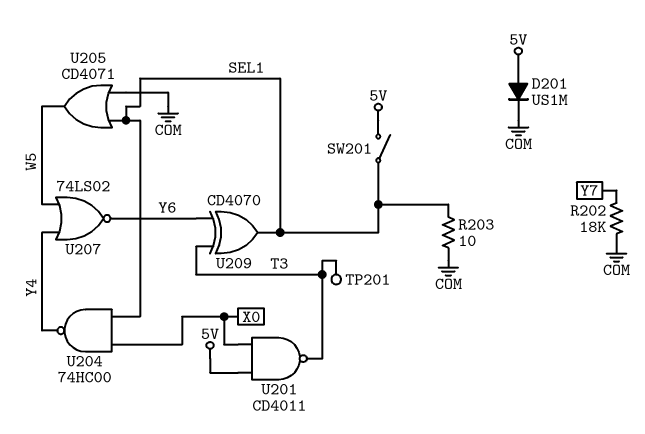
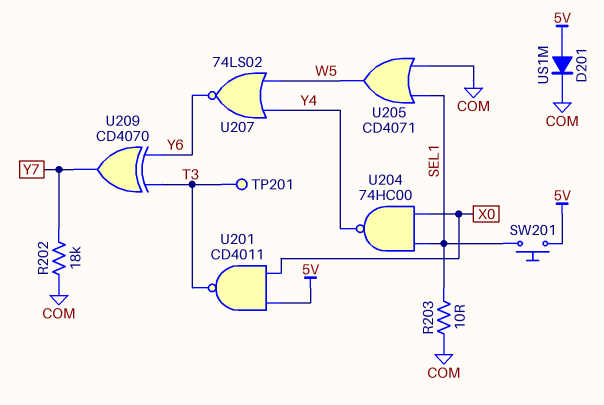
SW201: switch (5V, SEL1) -> button (5V, SEL1)
U209: XOR CD4070 (in T3, in Y6, out SEL1) -> XOR CD4070 (in T3, in Y6, out Y7)

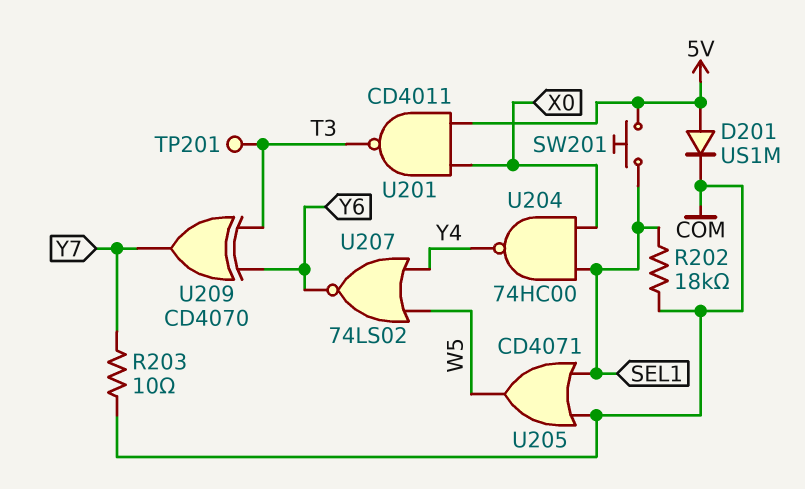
R202: 18k (COM, Y7) -> 18k (COM, SEL1)
R203: 10 (COM, SEL1) -> 10 (COM, Y7)

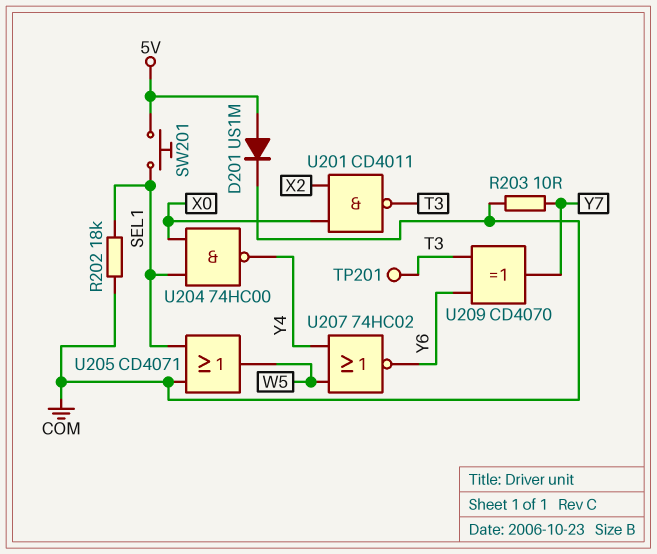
U201: NAND CD4011 (in 5V, in X0, out T3) -> NAND CD4011 (in X0, in X2, out T3)
U207: NOR 74LS02 (in W5, in Y4, out Y6) -> NOR 74HC02 (in W5, in Y4, out Y6)

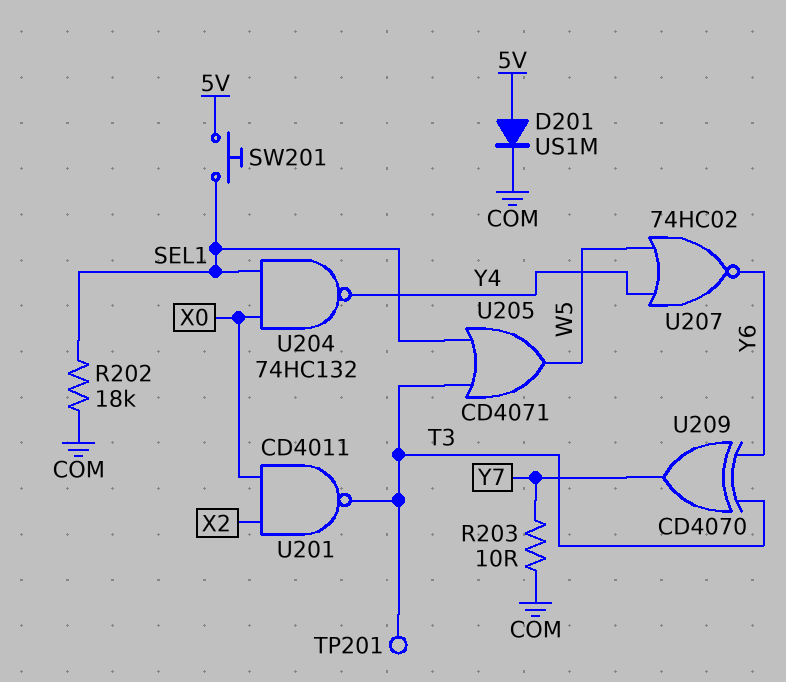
U204: NAND 74HC00 (in SEL1, in X0, out Y4) -> NAND 74HC132 (in SEL1, in X0, out Y4)
U205: OR CD4071 (in COM, in SEL1, out W5) -> OR CD4071 (in SEL1, in T3, out W5)

